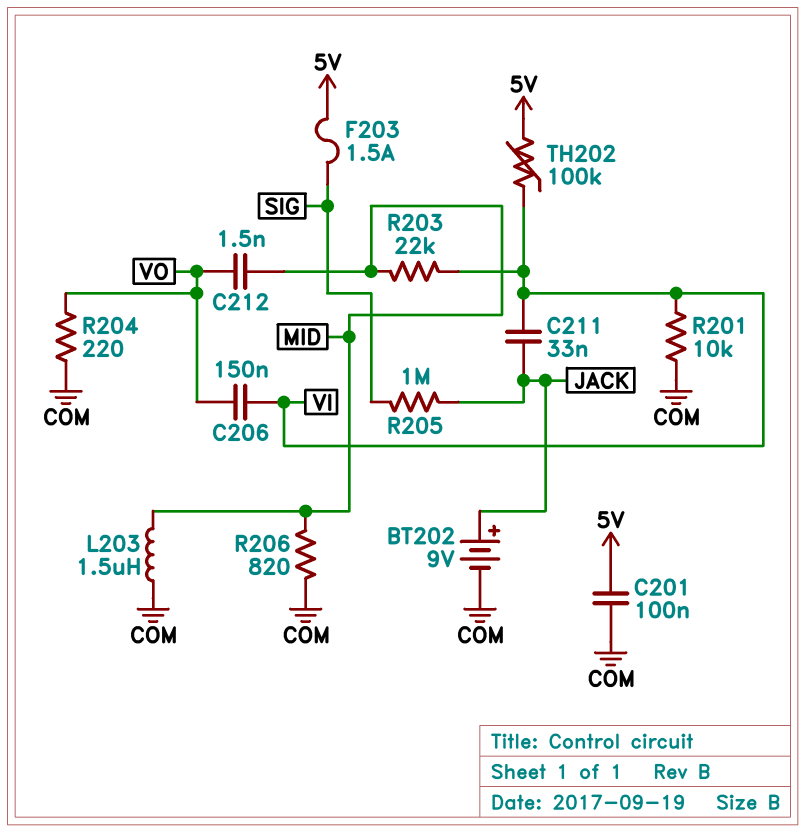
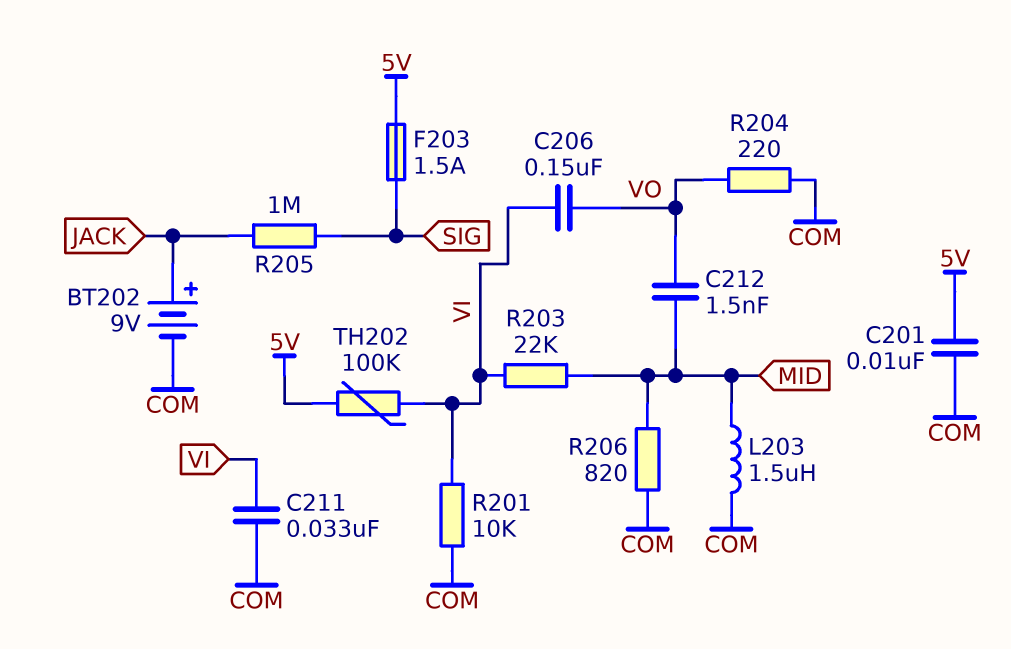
C201: 100nF (5V, COM) -> 10nF (5V, COM)
C211: 33nF (JACK, VI) -> 33nF (COM, VI)

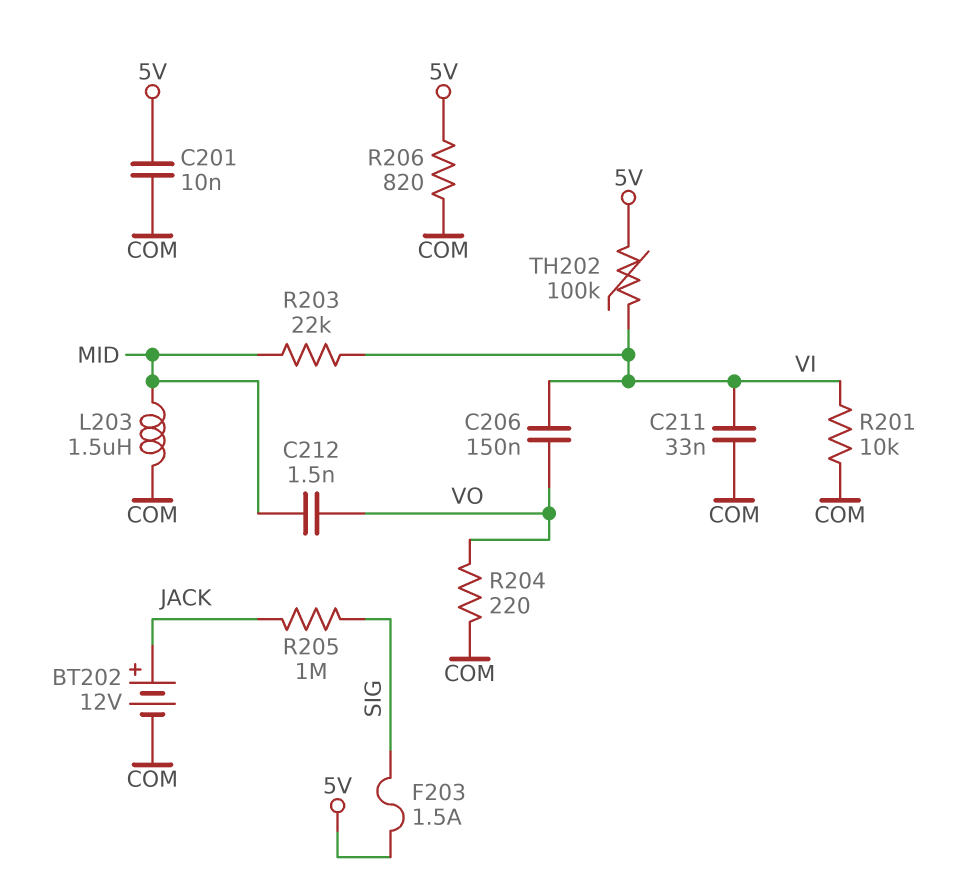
BT202: 9V (plus JACK, minus COM) -> 12V (plus JACK, minus COM)
R206: 820 (COM, MID) -> 820 (5V, COM)

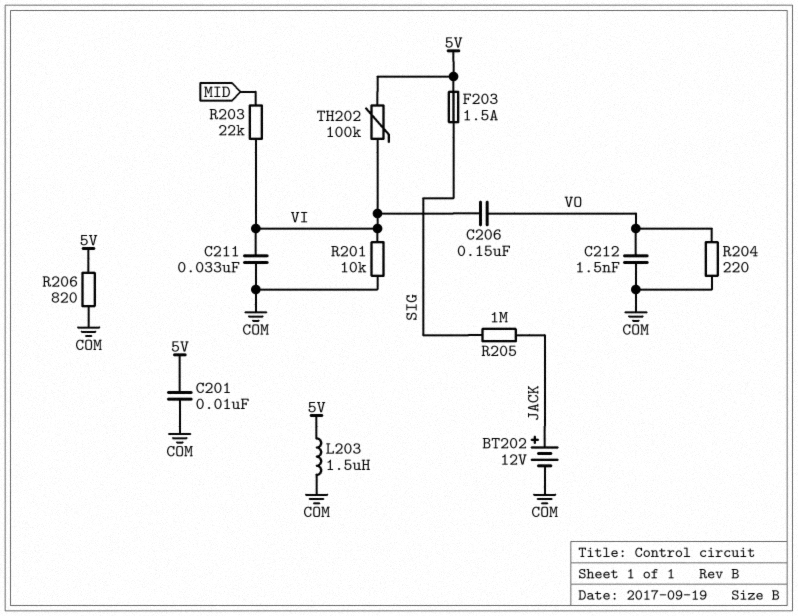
C212: 1.5nF (MID, VO) -> 1.5nF (COM, VO)
L203: 1.5uH (COM, MID) -> 1.5uH (5V, COM)

